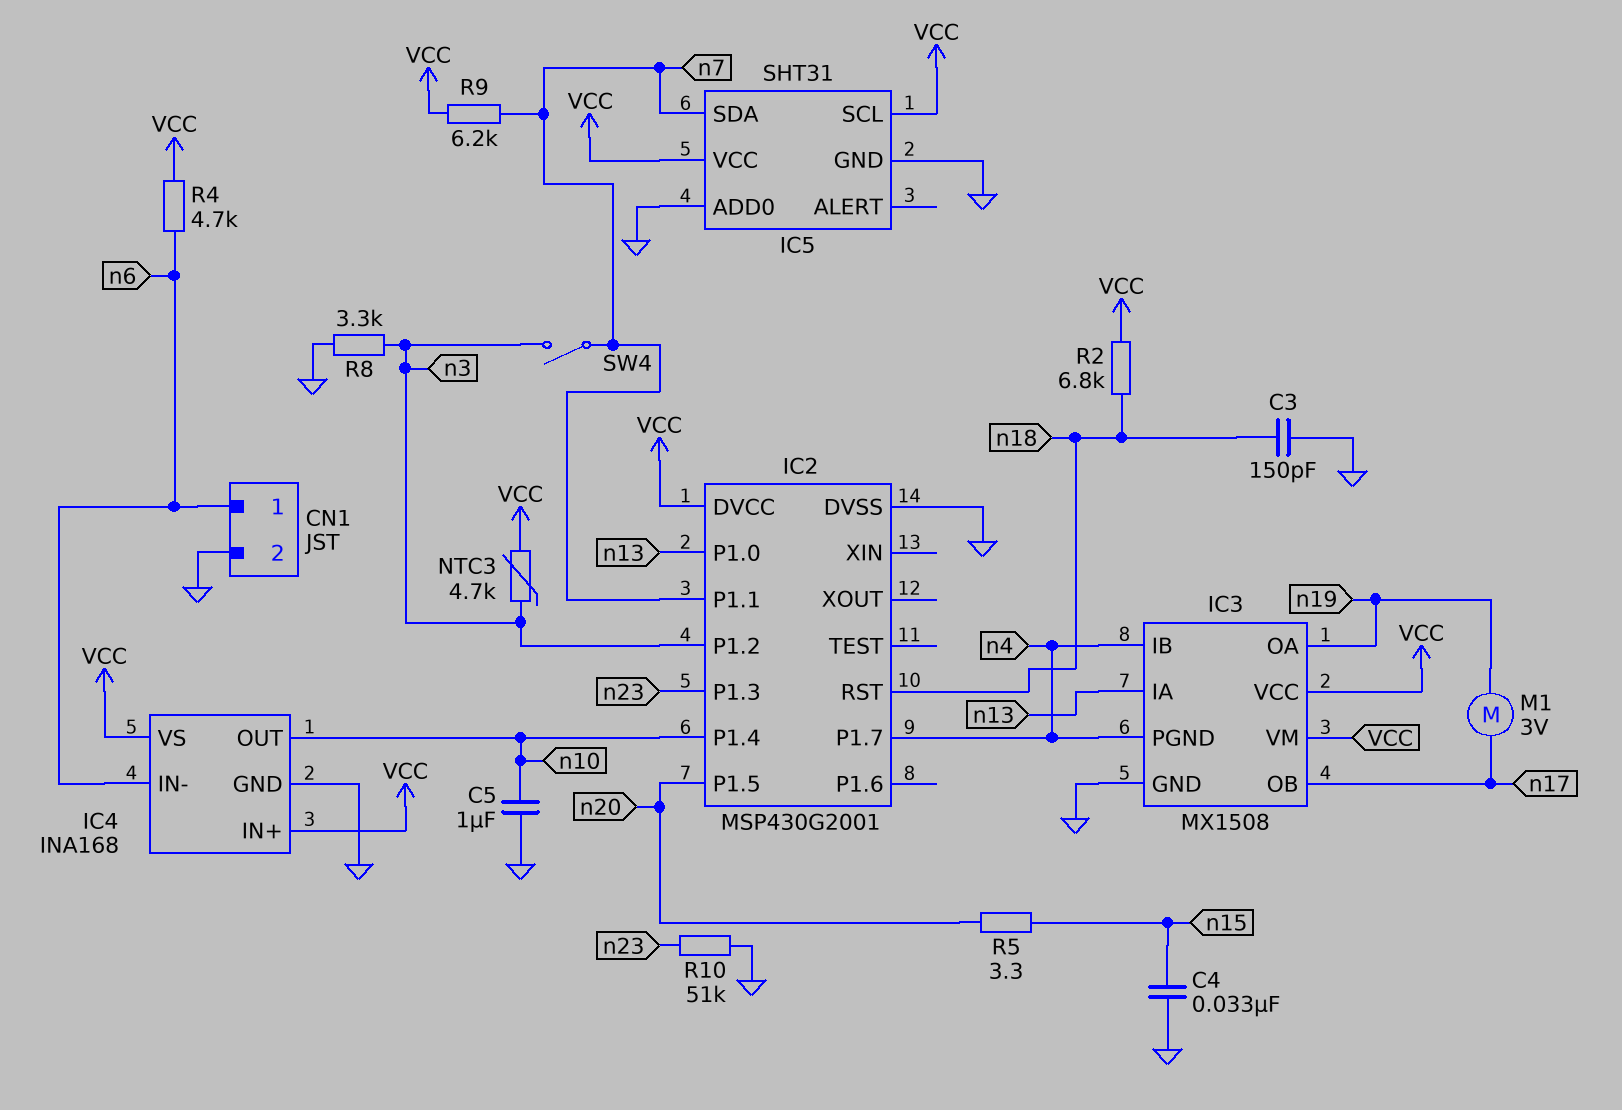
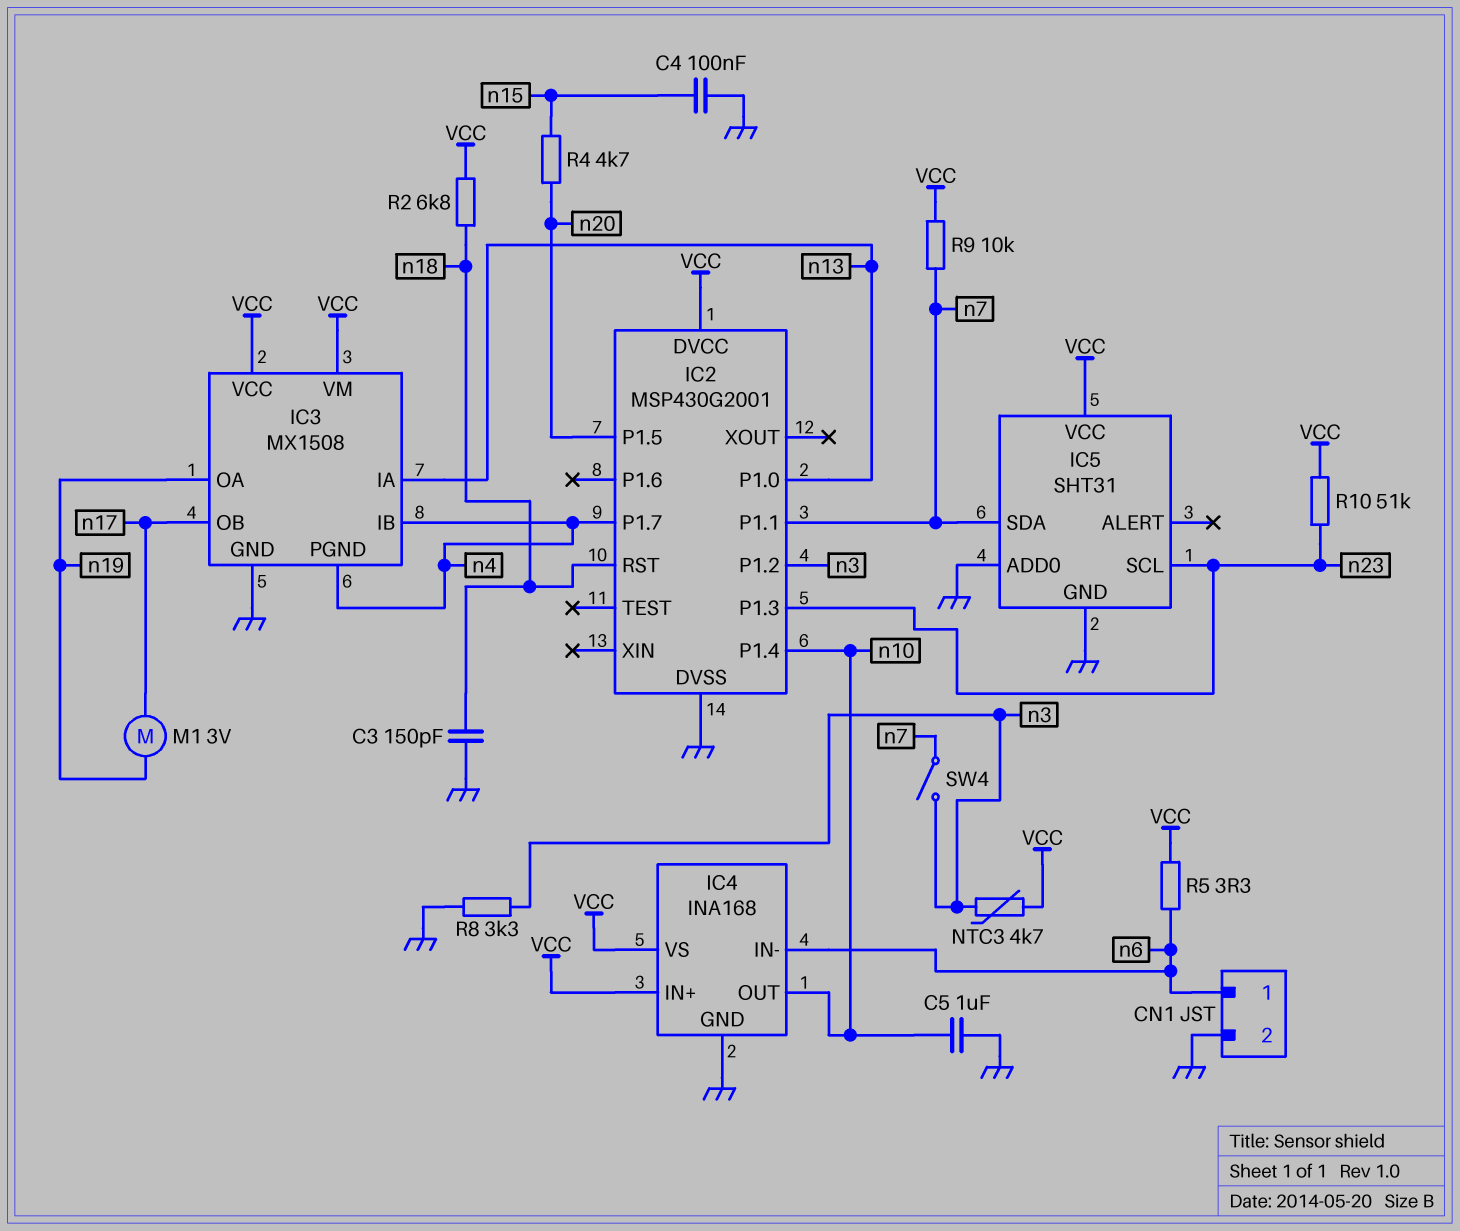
C4: 33nF (GND, n15) -> 100nF (GND, n15)
IC5 pin SCL: VCC -> n23
R4: 4.7k (VCC, n6) -> 4.7k (n15, n20)
R5: 3.3 (n15, n20) -> 3.3 (VCC, n6)
R9: 6.2k (VCC, n7) -> 10k (VCC, n7)
R10: 51k (GND, n23) -> 51k (VCC, n23)

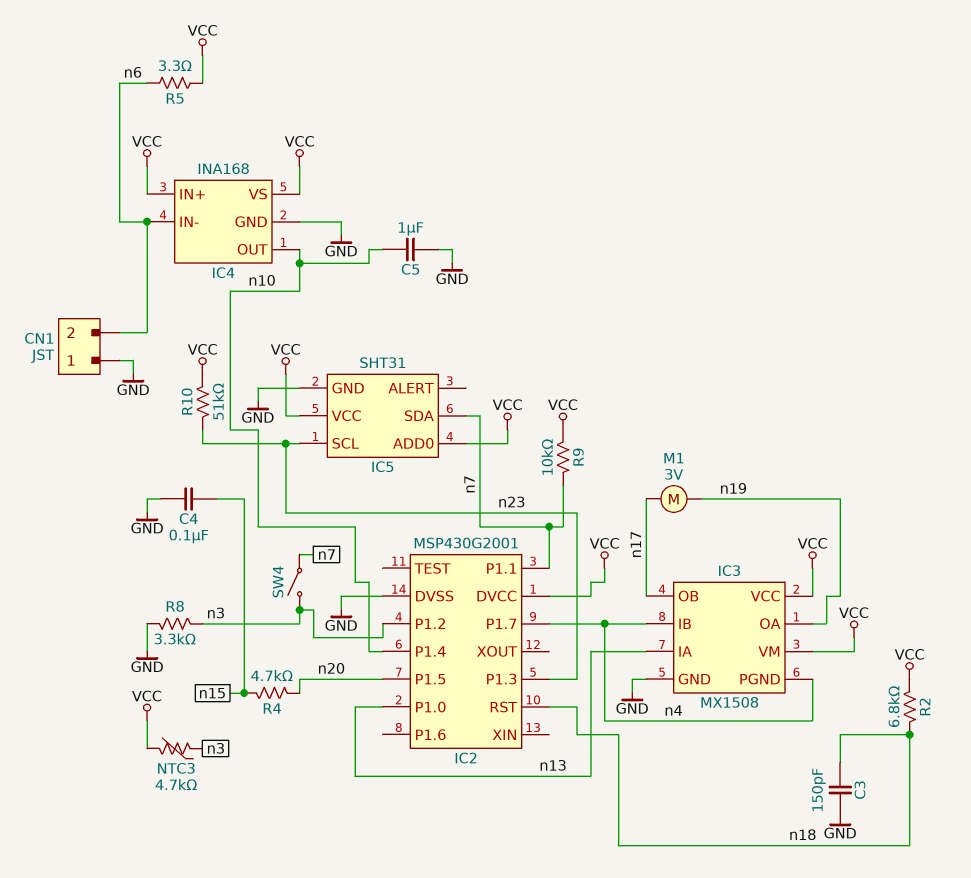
CN1 pin 1: n6 -> GND
CN1 pin 2: GND -> n6
IC5 pin ADD0: GND -> VCC

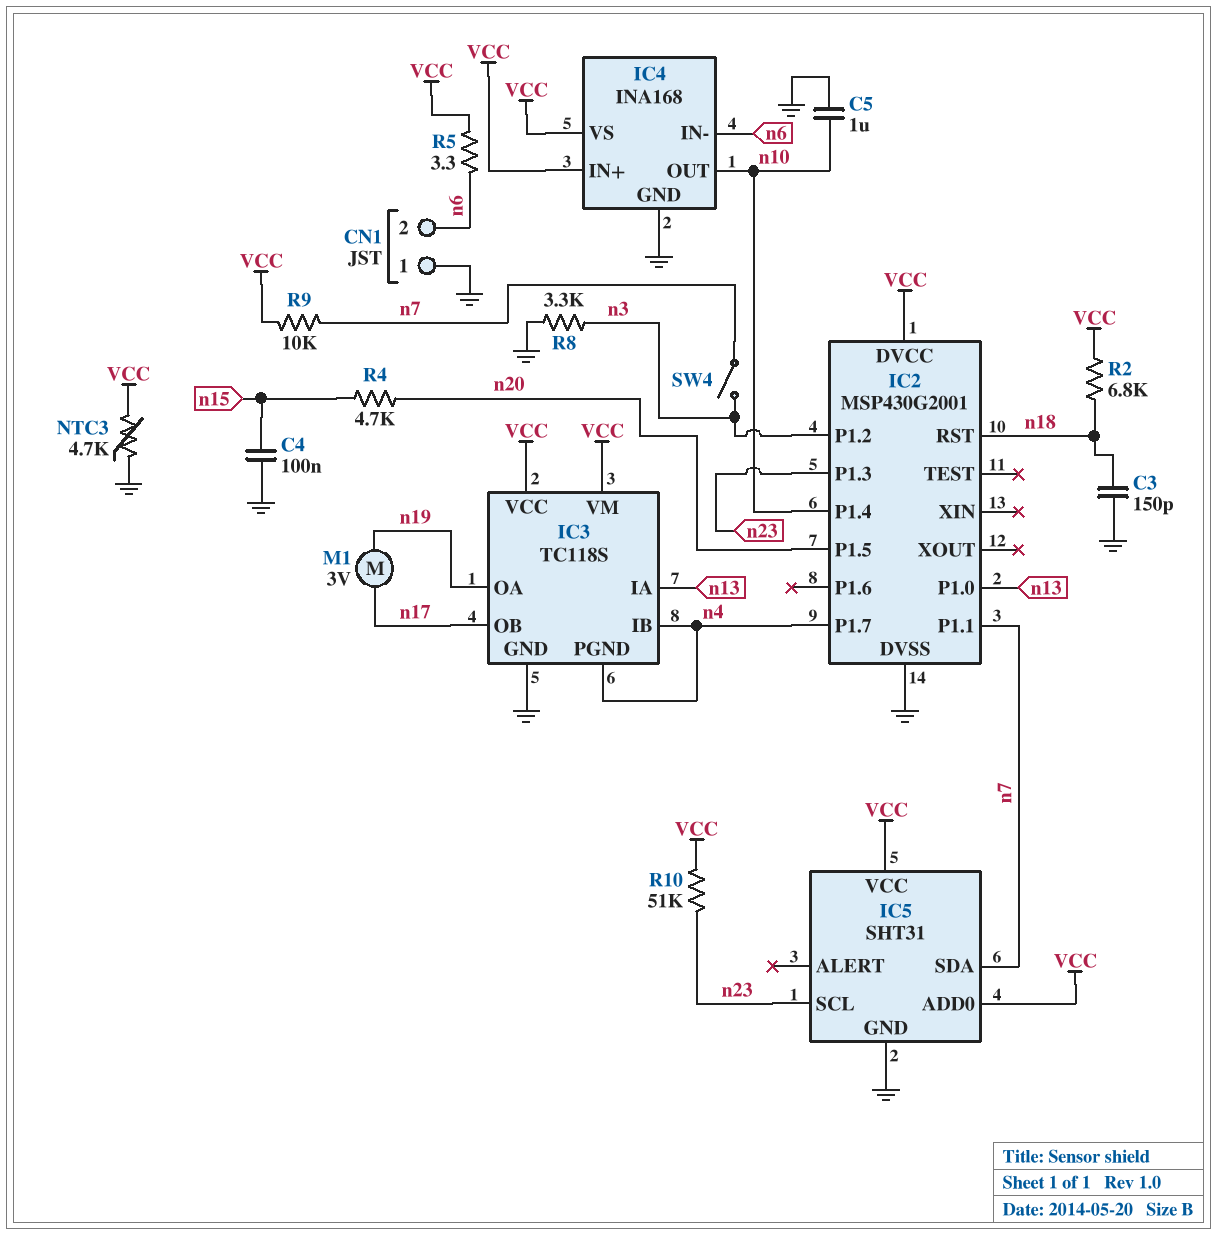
IC3: MX1508 -> TC118S
NTC3: 4.7k (VCC, n3) -> 4.7k (GND, VCC)

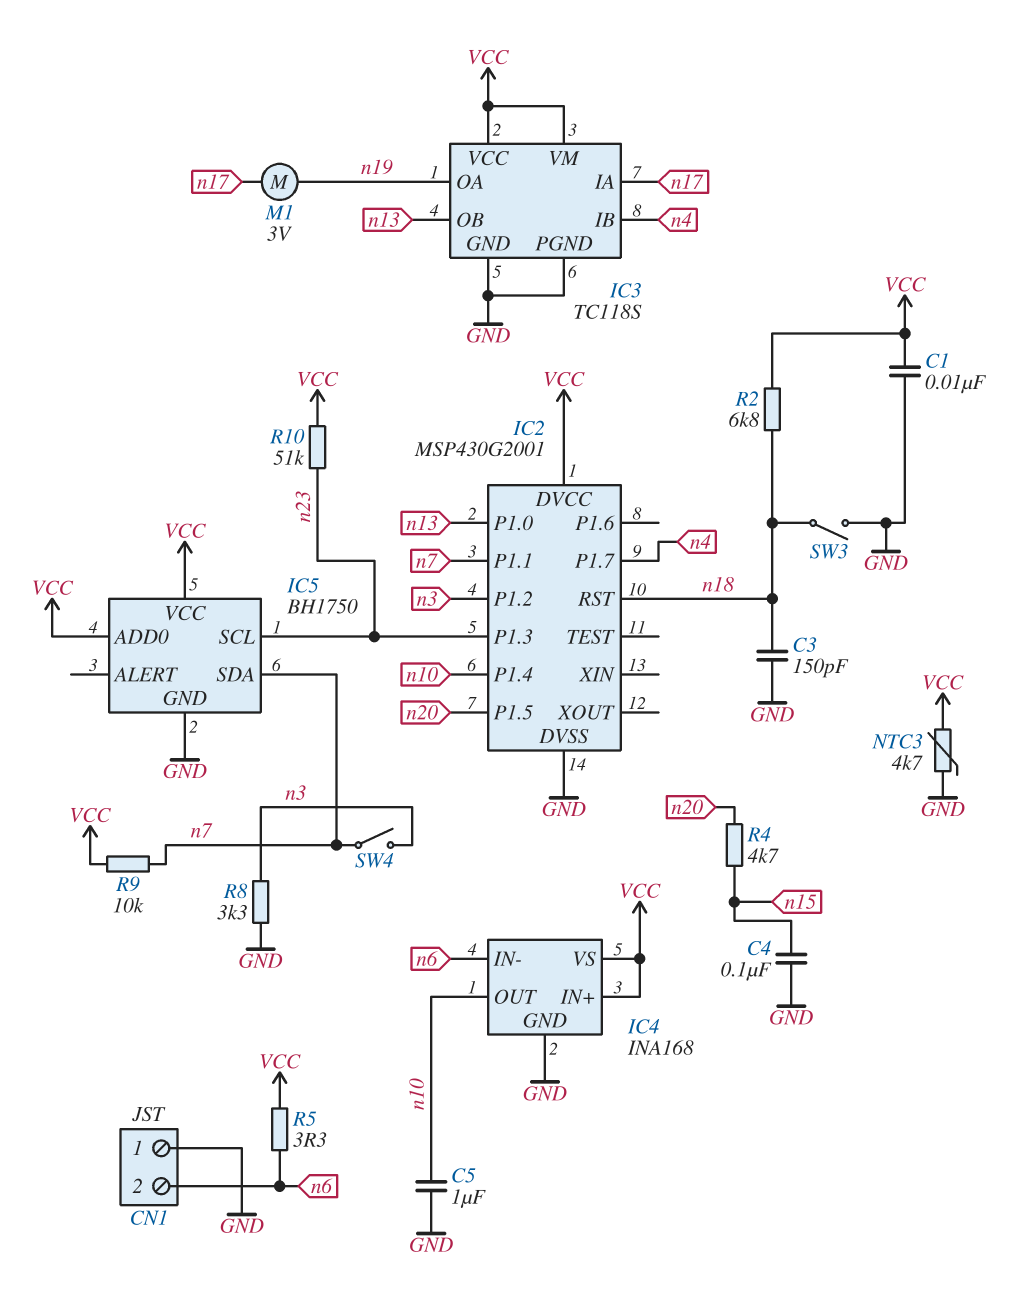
C1: none -> 10nF (GND, VCC)
IC3 pin IA: n13 -> n17
IC3 pin OB: n17 -> n13
IC3 pin PGND: n4 -> GND
IC5: SHT31 -> BH1750
SW3: none -> switch (GND, n18)

